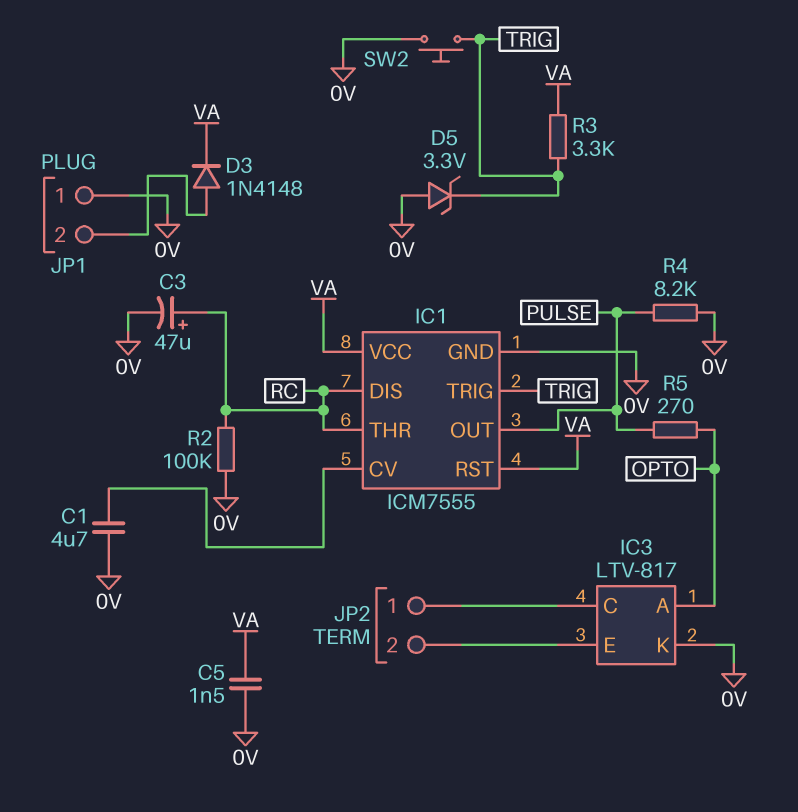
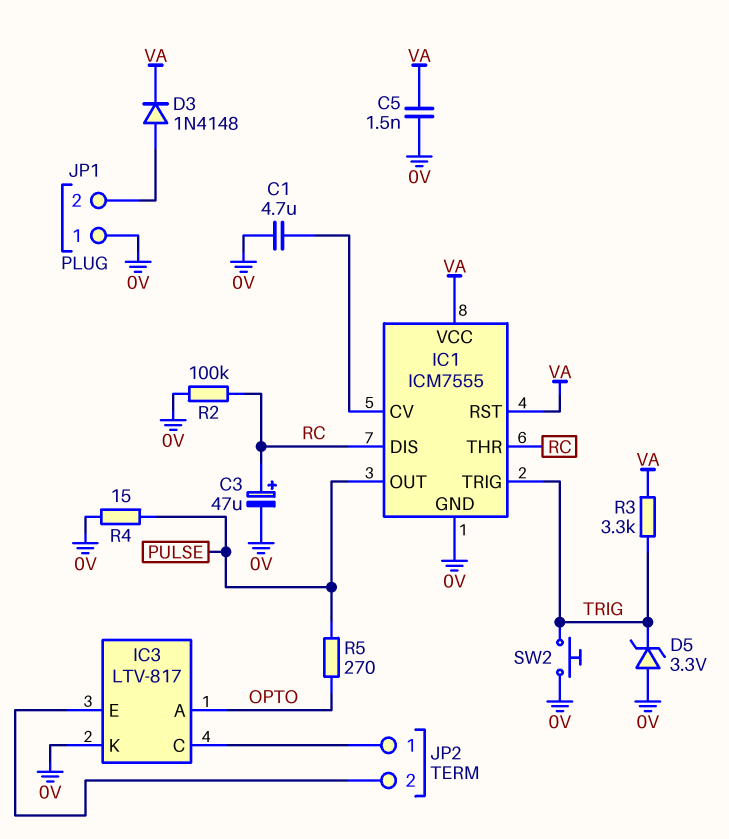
R4: 8.2k (0V, PULSE) -> 15 (0V, PULSE)

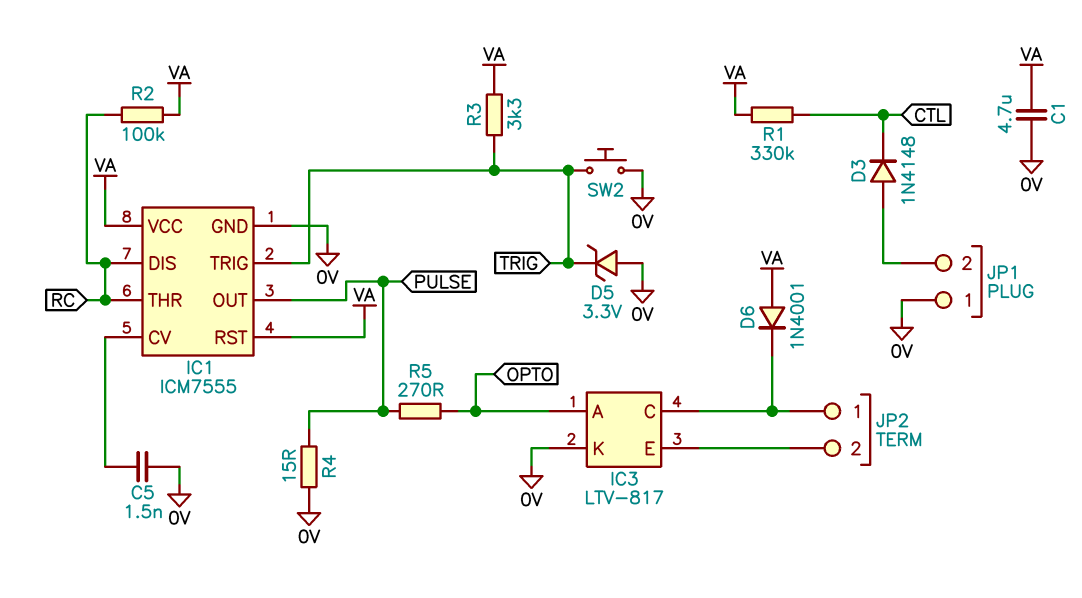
C1: 4.7uF (0V, IC1/CV) -> 4.7uF (0V, VA)
C3: 47uF (plus RC, minus 0V) -> none
C5: 1.5nF (0V, VA) -> 1.5nF (0V, IC1/CV)
D3: diode 1N4148 (A JP1/2, K VA) -> diode 1N4148 (A JP1/2, K CTL)
D6: none -> diode 1N4001 (A VA, K IC3/C)
R1: none -> 330k (CTL, VA)
R2: 100k (0V, RC) -> 100k (RC, VA)

